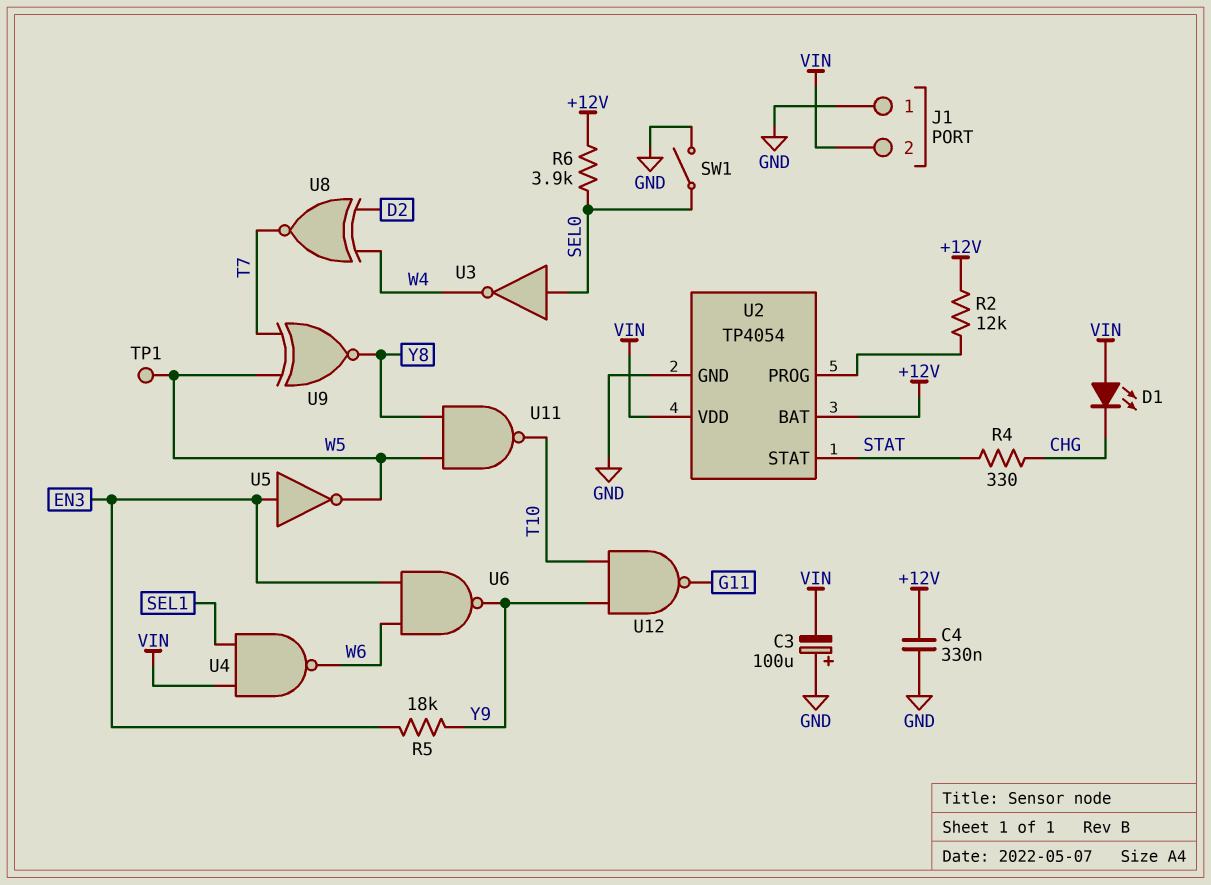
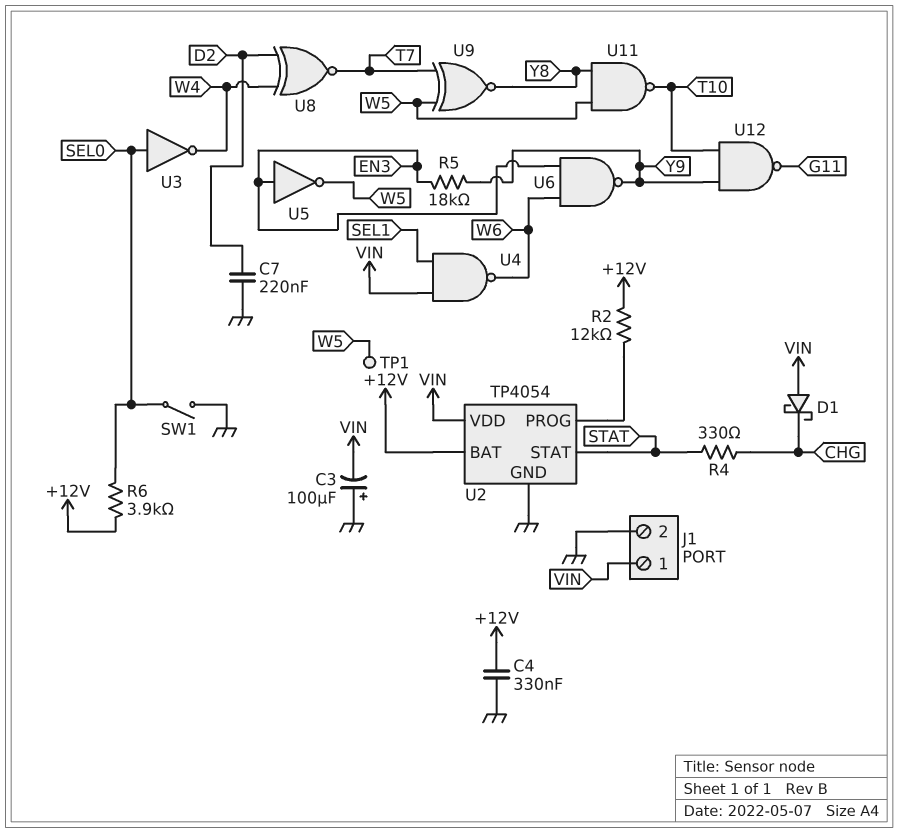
C7: none -> 220nF (D2, GND)
D1: LED (A VIN, K CHG) -> schottky (A VIN, K CHG)
J1 pin 1: GND -> VIN
J1 pin 2: VIN -> GND

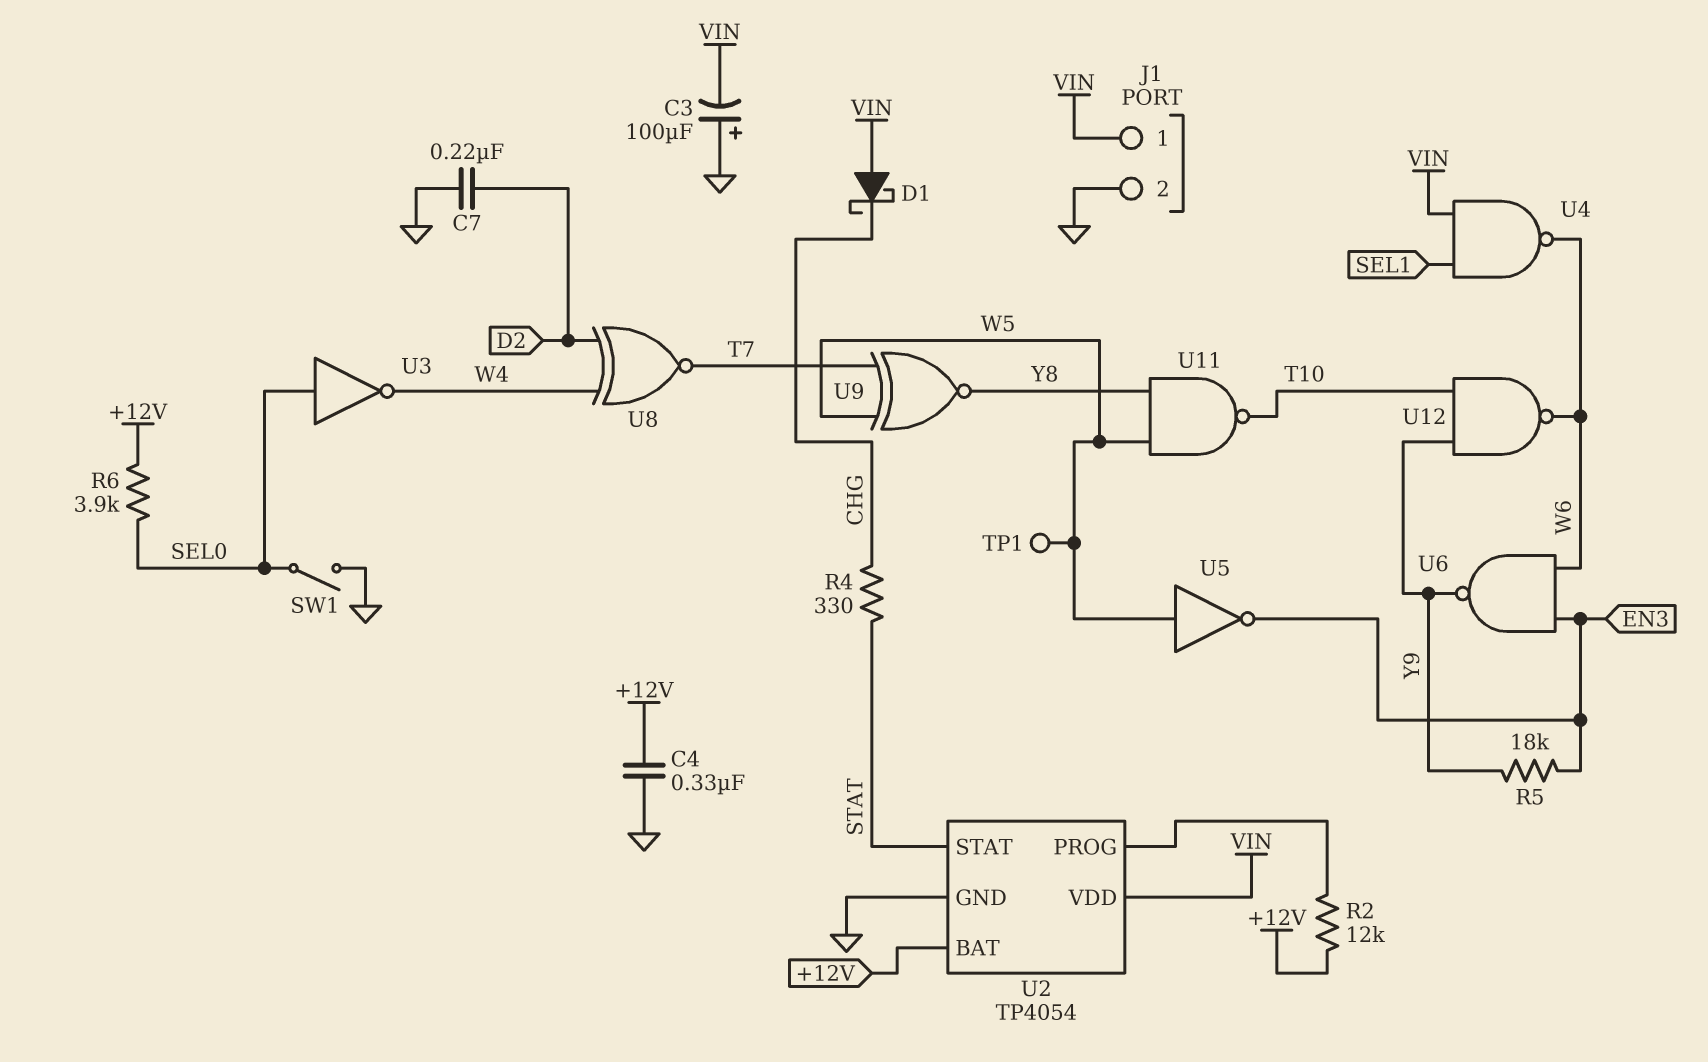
U5: NOT (in EN3, out W5) -> NOT (in W5, out EN3)
U12: NAND (in T10, in Y9, out G11) -> NAND (in T10, in Y9, out W6)

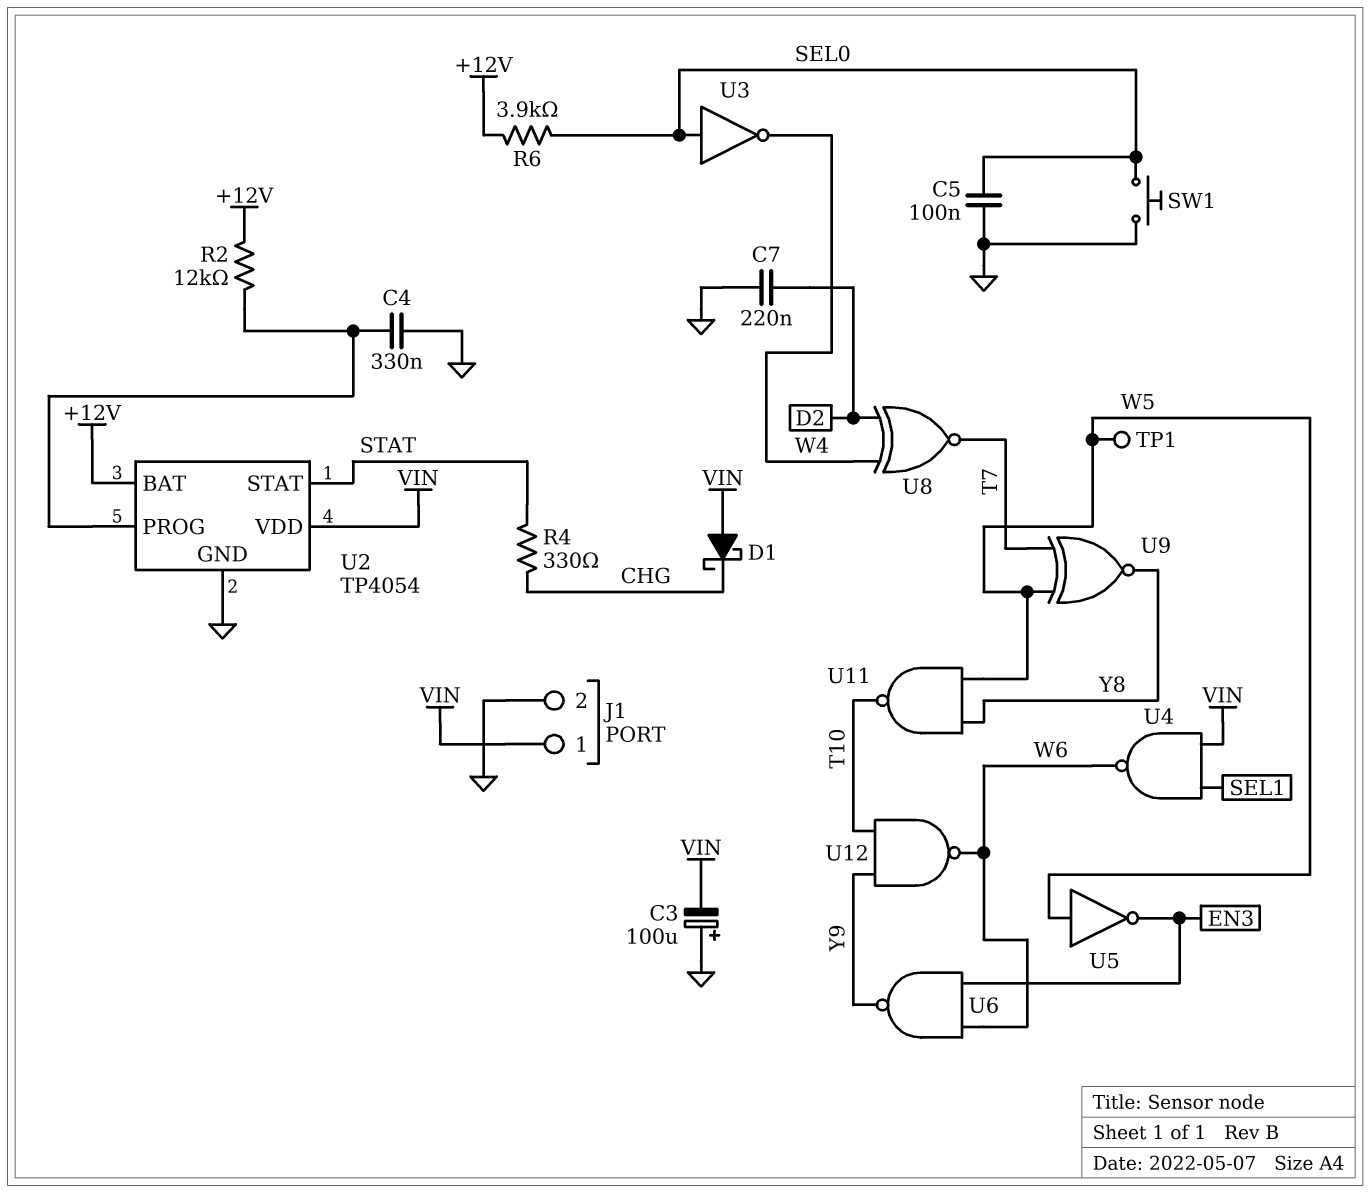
C4: 330nF (+12V, GND) -> 330nF (GND, U2/PROG)
C5: none -> 100nF (GND, SEL0)
R5: 18k (EN3, Y9) -> none
SW1: switch (GND, SEL0) -> button (GND, SEL0)

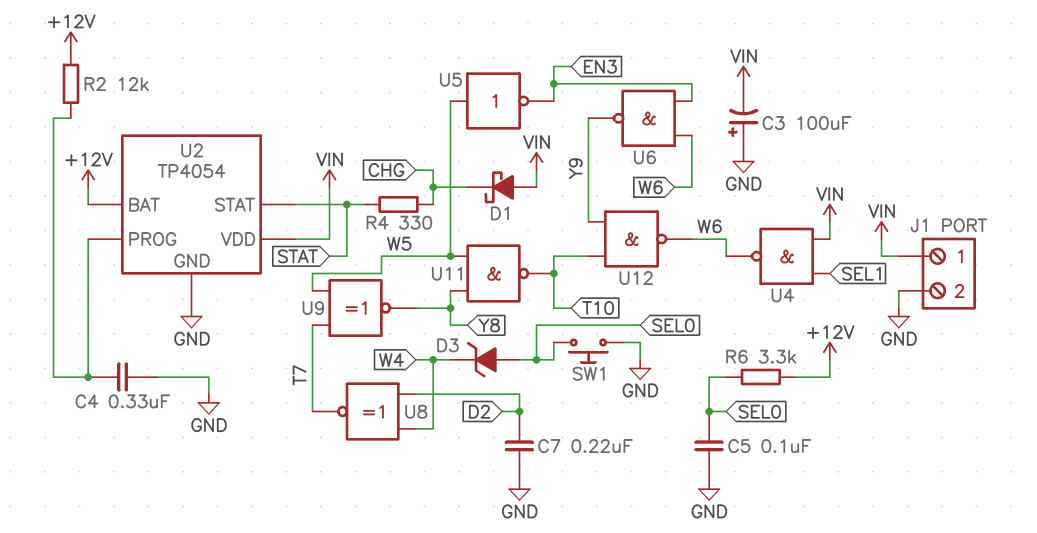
D3: none -> zener (A SEL0, K W4)
R6: 3.9k (+12V, SEL0) -> 3.3k (+12V, SEL0)
TP1: test point (W5) -> none
U3: NOT (in SEL0, out W4) -> none

